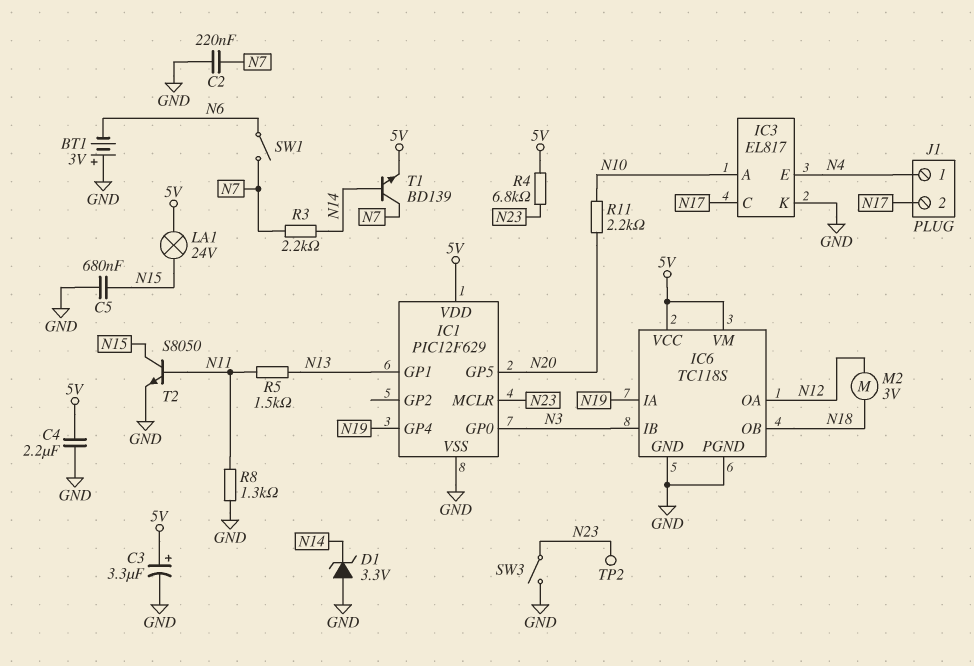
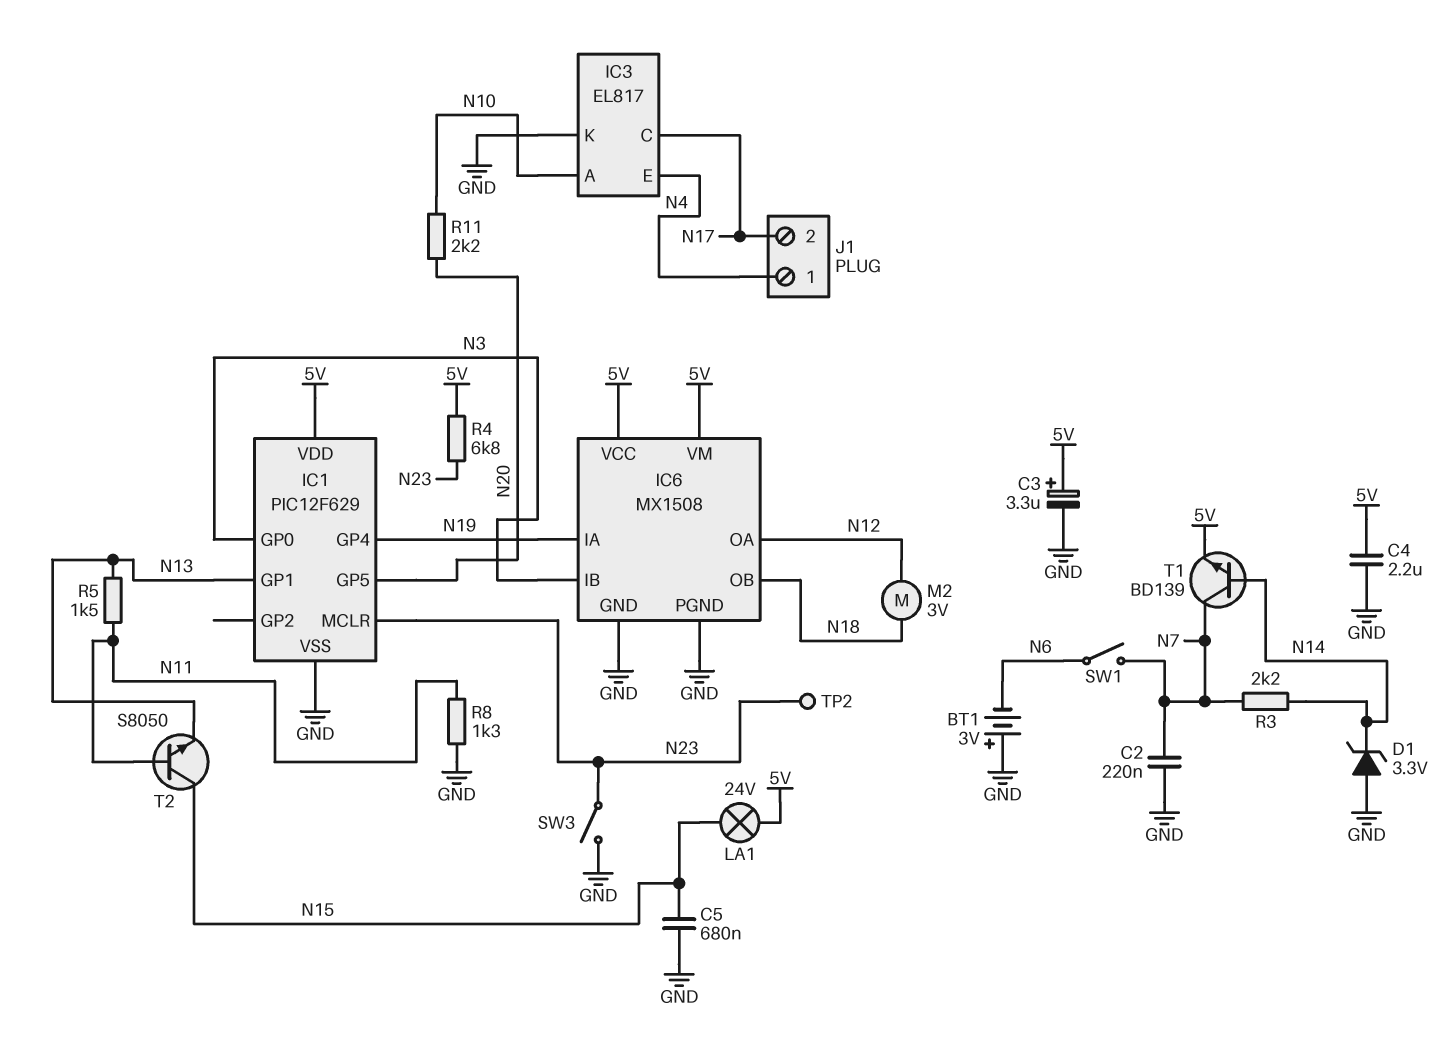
IC6: TC118S -> MX1508
T2: NPN S8050 (B N11, C N15, E GND) -> NPN S8050 (B N11, C N15, E N13)

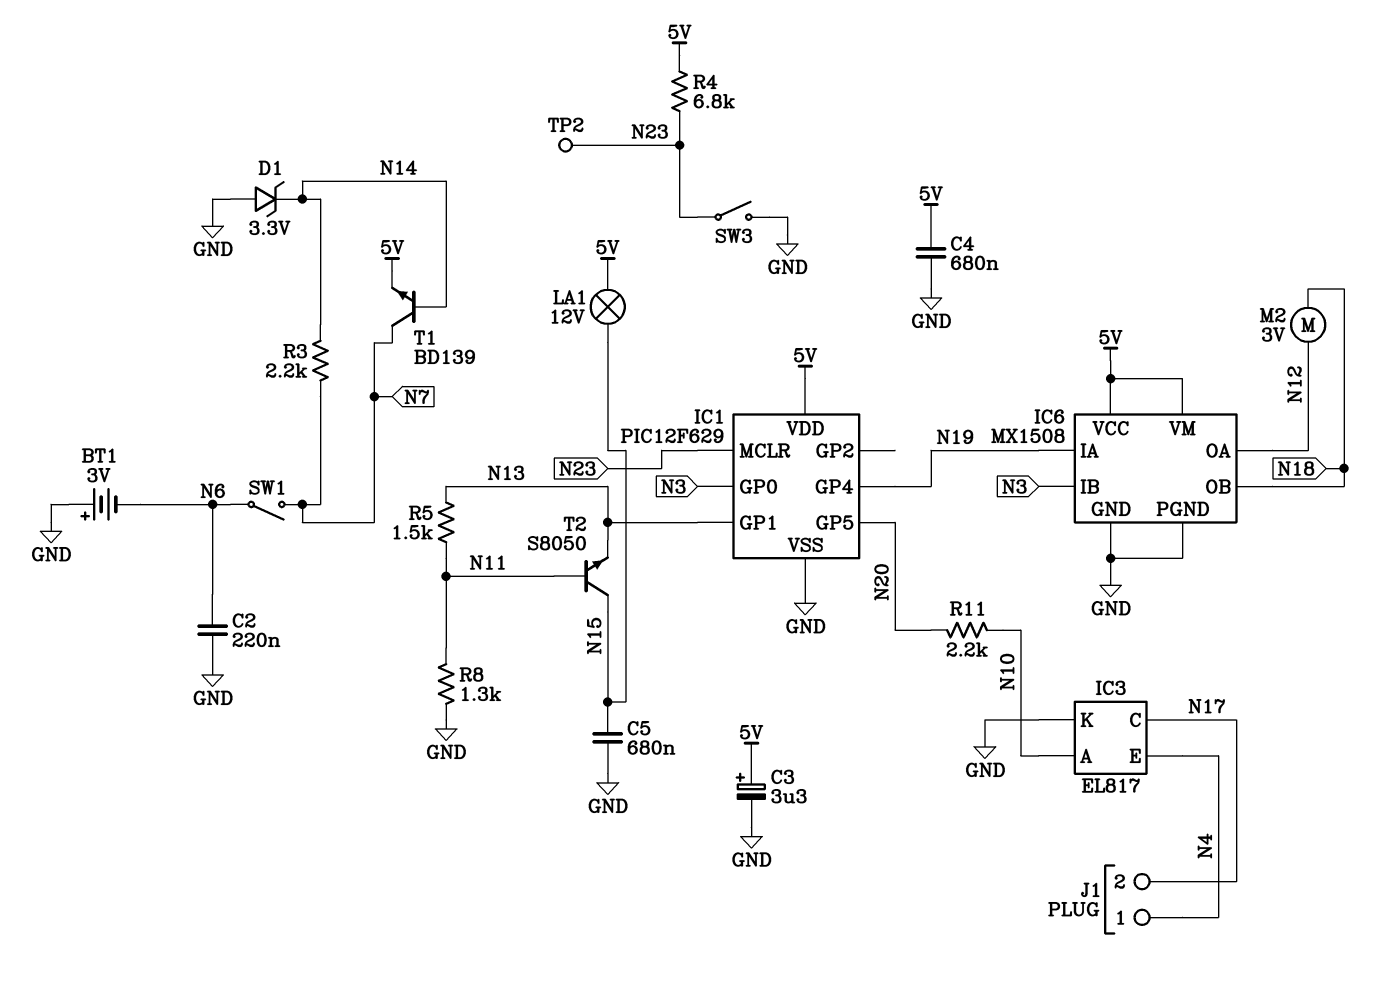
C2: 220nF (GND, N7) -> 220nF (GND, N6)
C4: 2.2uF (5V, GND) -> 680nF (5V, GND)
LA1: lamp 24V (5V, N15) -> lamp 12V (5V, N15)

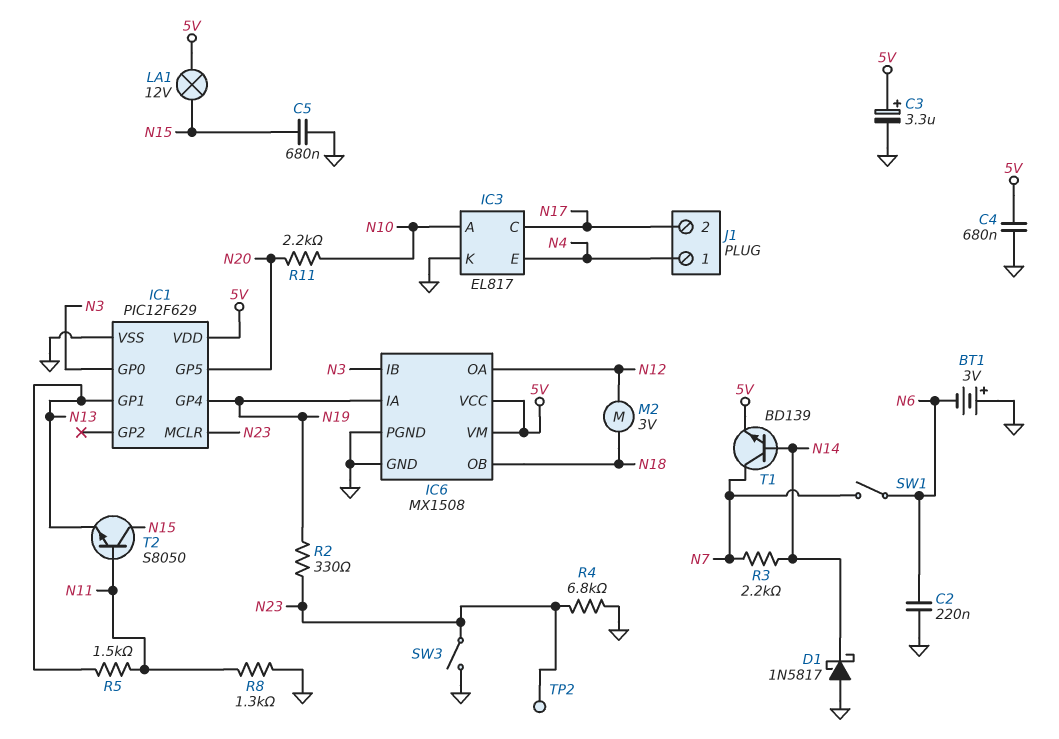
D1: zener 3.3V (A GND, K N14) -> schottky 1N5817 (A GND, K N14)
R2: none -> 330 (N19, N23)
R4: 6.8k (5V, N23) -> 6.8k (GND, N23)

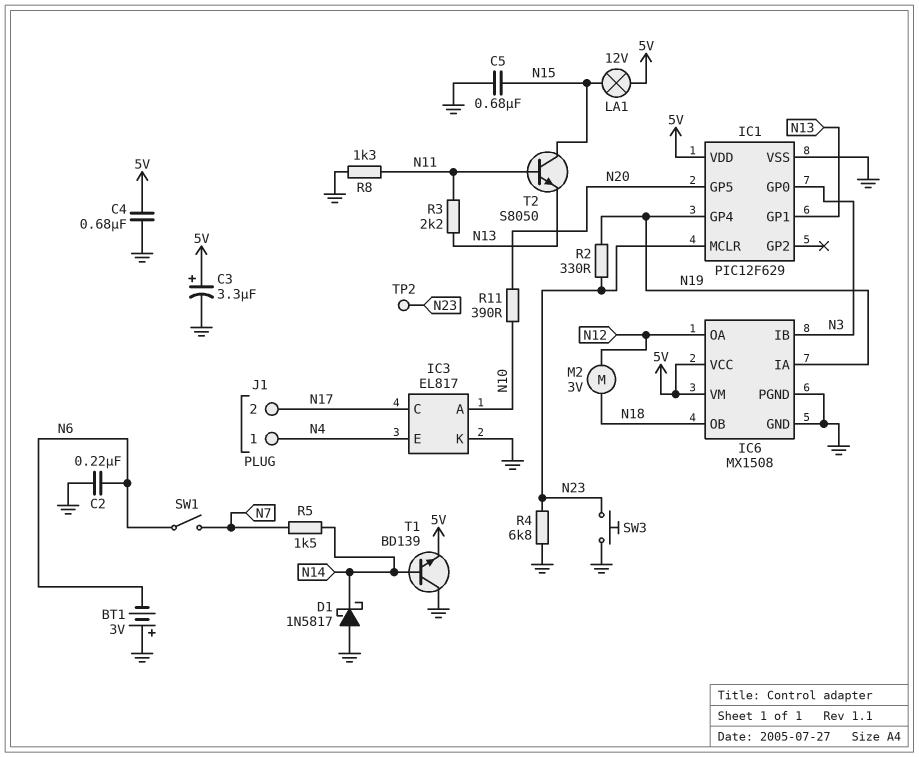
R3: 2.2k (N7, N14) -> 2.2k (N11, N13)
R5: 1.5k (N11, N13) -> 1.5k (N7, N14)
R11: 2.2k (N10, N20) -> 390 (N10, N20)
SW3: switch (GND, N23) -> button (GND, N23)
T1: NPN BD139 (B N14, C N7, E 5V) -> NPN BD139 (B N14, C GND, E 5V)

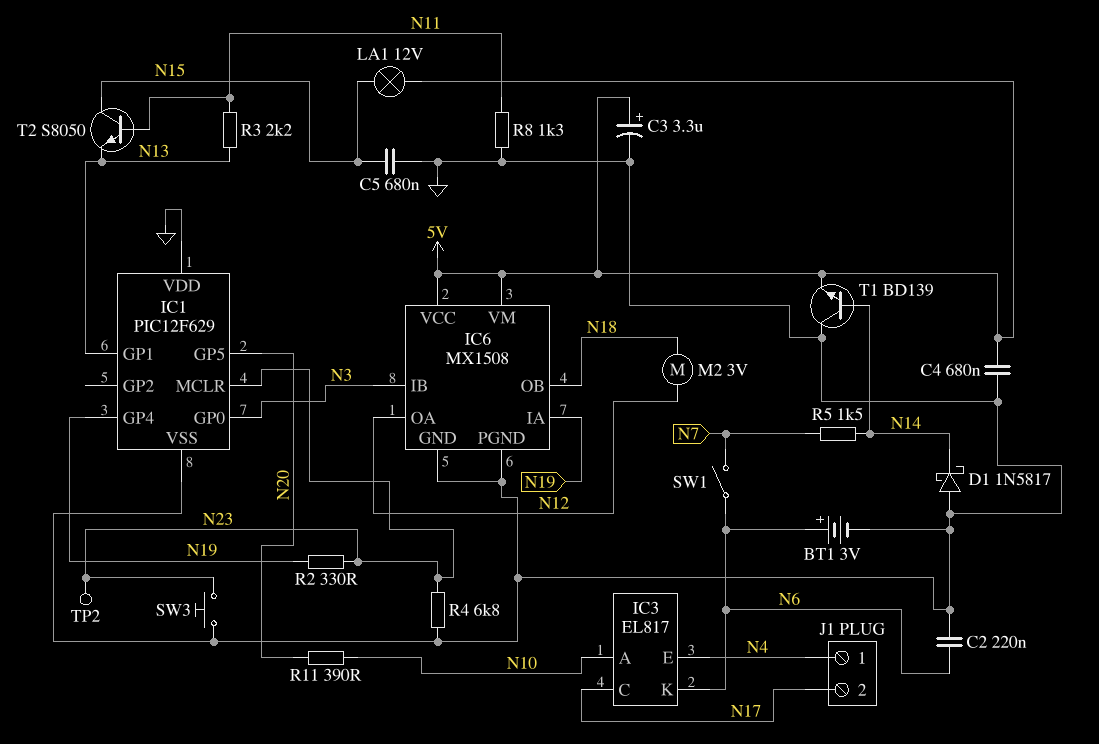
BT1: 3V (plus GND, minus N6) -> 3V (plus N6, minus GND)
IC1 pin VDD: 5V -> GND
IC3 pin K: GND -> N6

